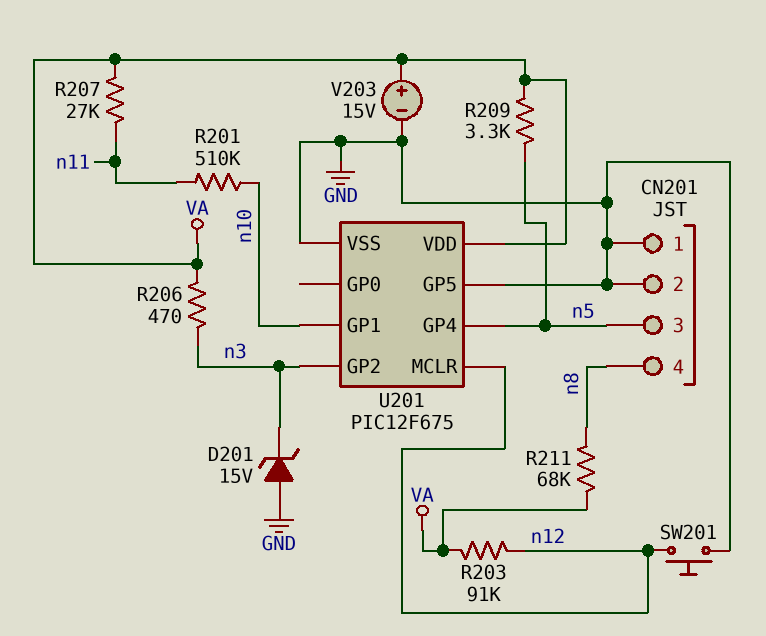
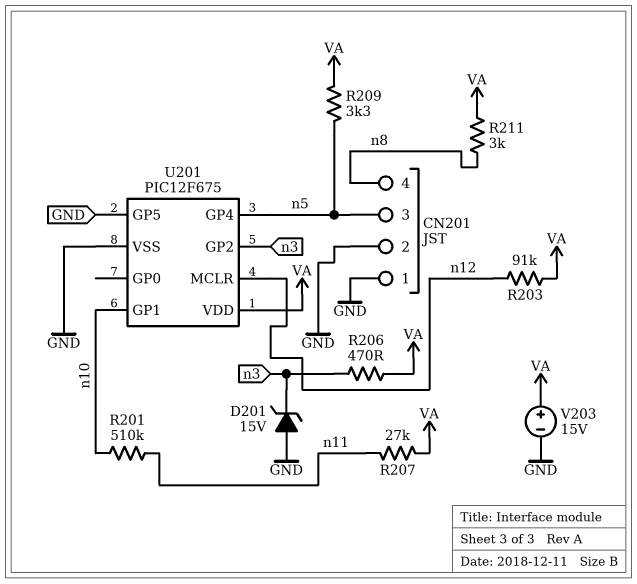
R211: 68k (VA, n8) -> 3k (VA, n8)
SW201: button (GND, n12) -> none

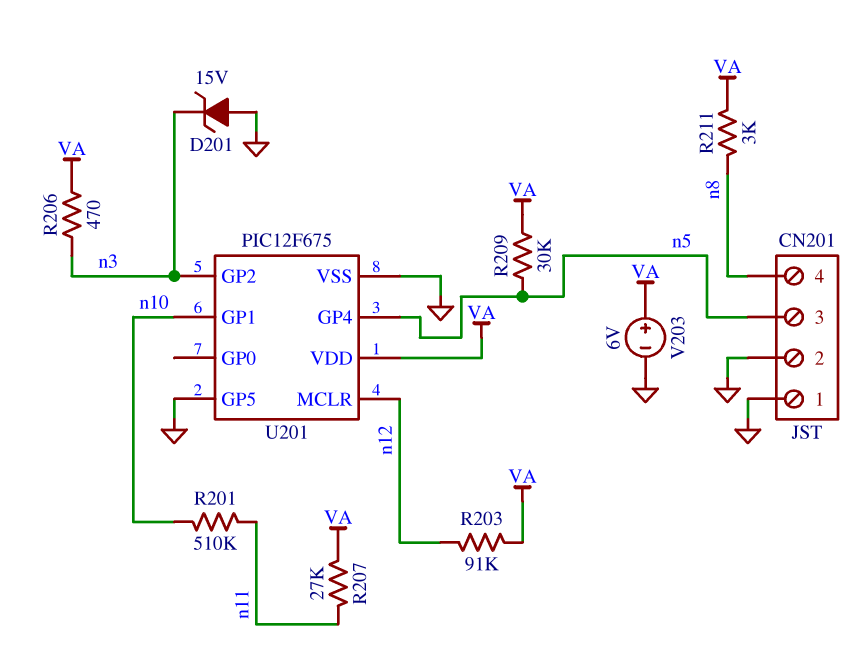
R209: 3.3k (VA, n5) -> 30k (VA, n5)
V203: 15V (plus VA, minus GND) -> 6V (plus VA, minus GND)

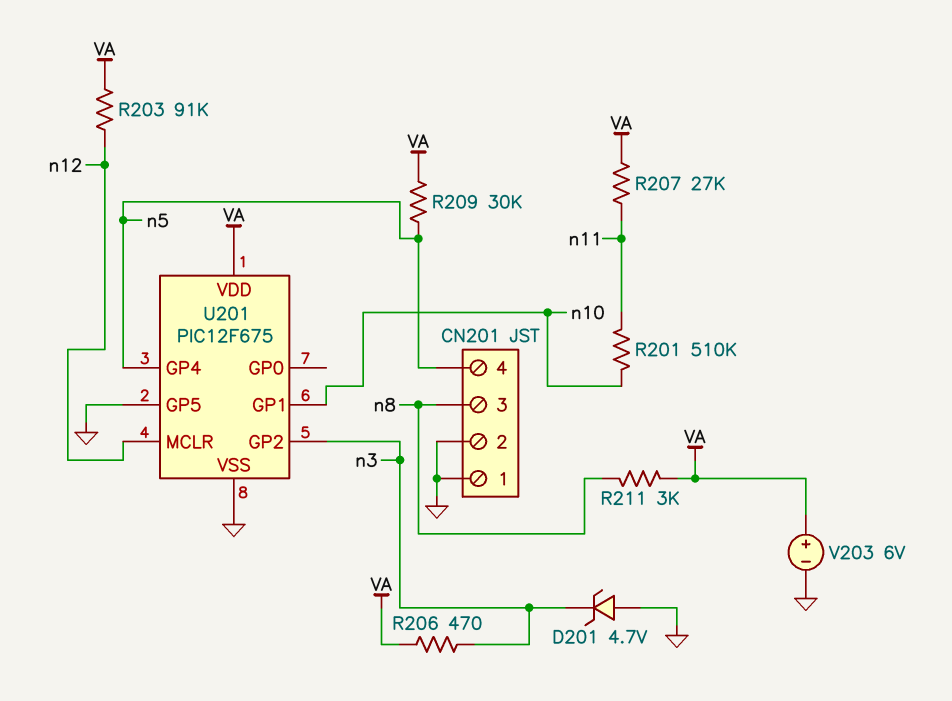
CN201 pin 3: n5 -> n8
CN201 pin 4: n8 -> n5
D201: zener 15V (A GND, K n3) -> zener 4.7V (A GND, K n3)

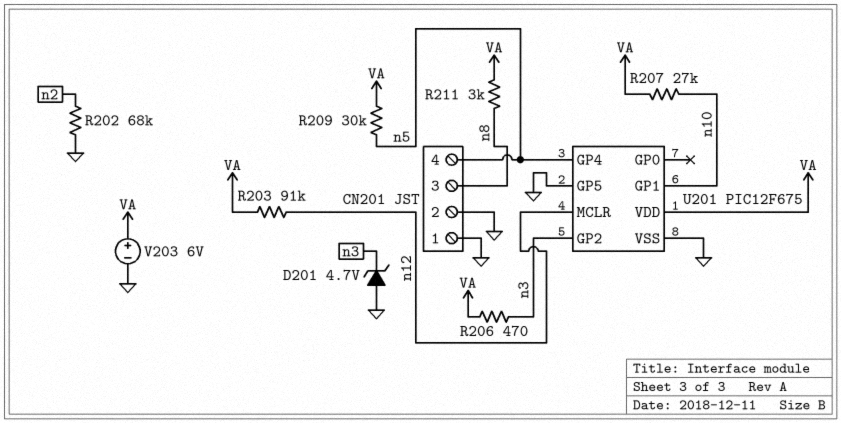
R201: 510k (n10, n11) -> none
R202: none -> 68k (GND, n2)
R207: 27k (VA, n11) -> 27k (VA, n10)

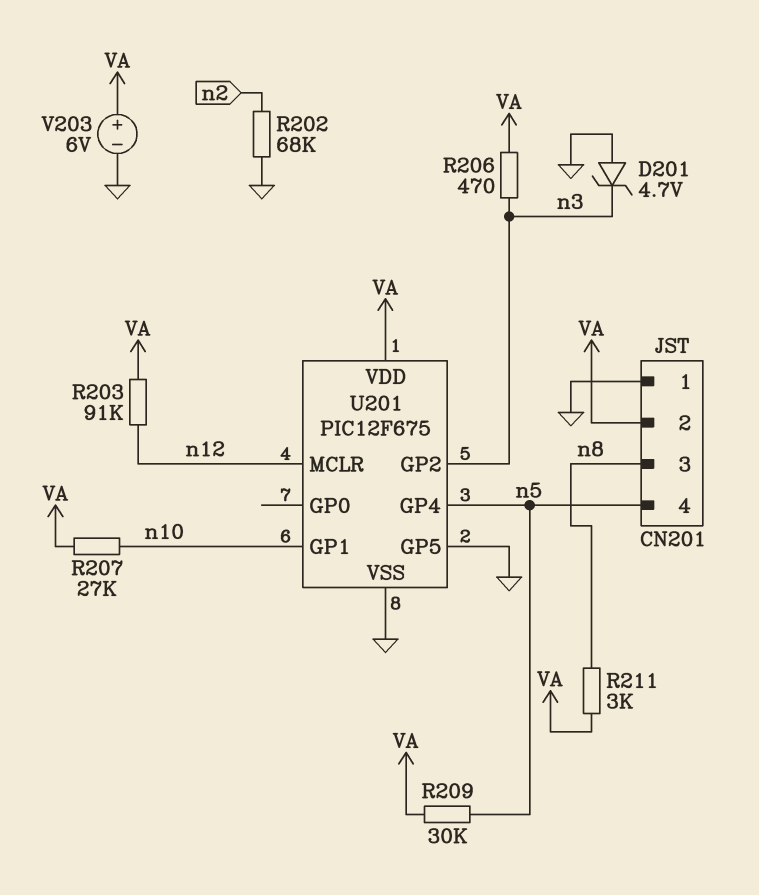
CN201 pin 2: GND -> VA

